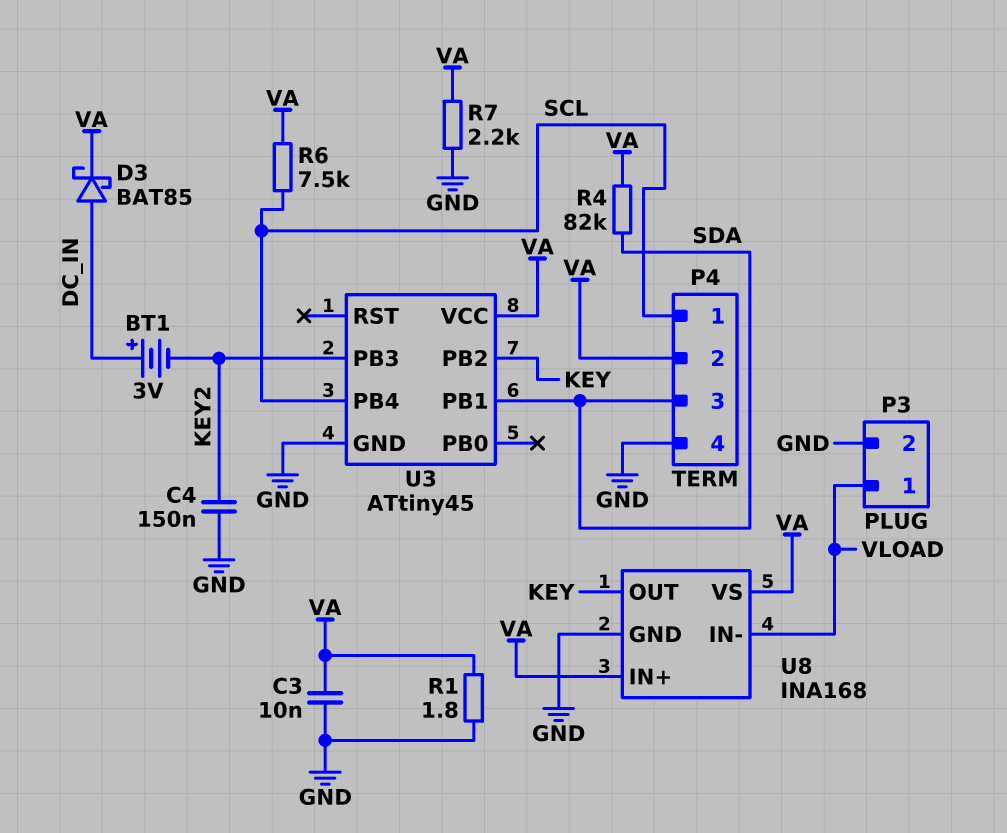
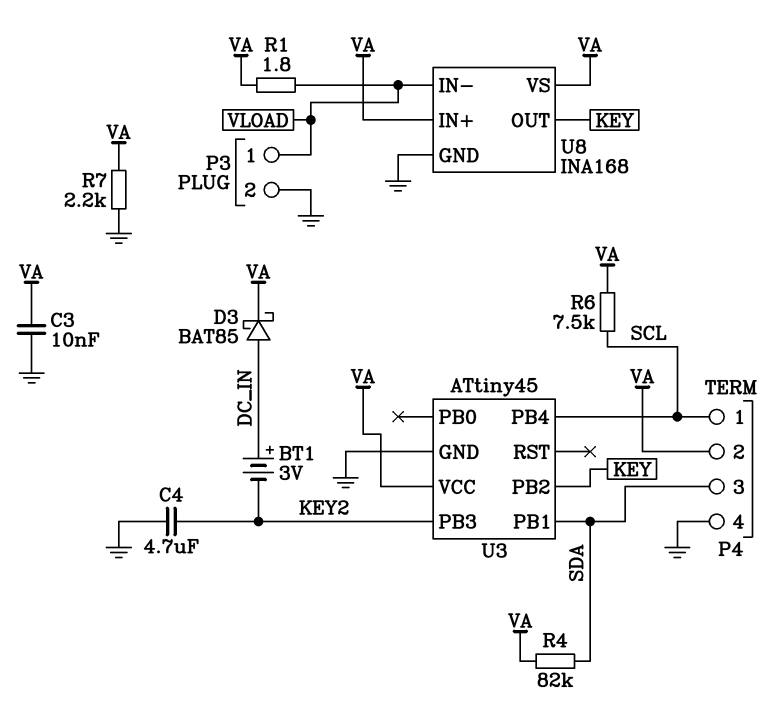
C4: 150nF (GND, KEY2) -> 4.7uF (GND, KEY2)
R1: 1.8 (GND, VA) -> 1.8 (VA, VLOAD)

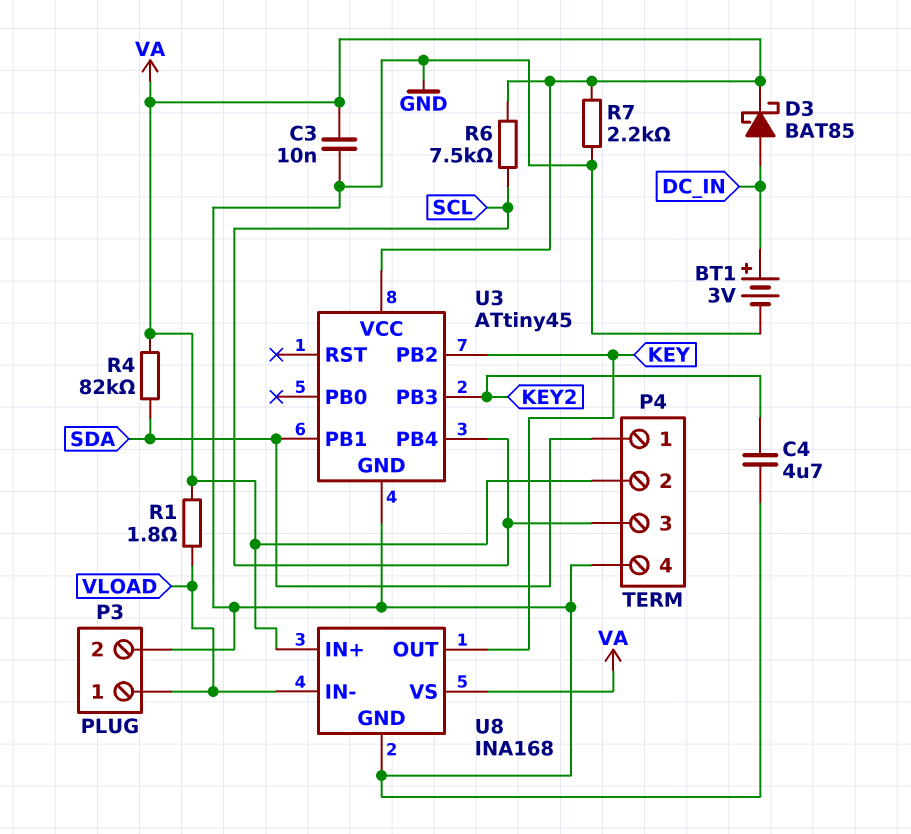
BT1: 3V (plus DC_IN, minus KEY2) -> 3V (plus DC_IN, minus GND)
P4 pin 1: SCL -> SDA
P4 pin 3: SDA -> SCL

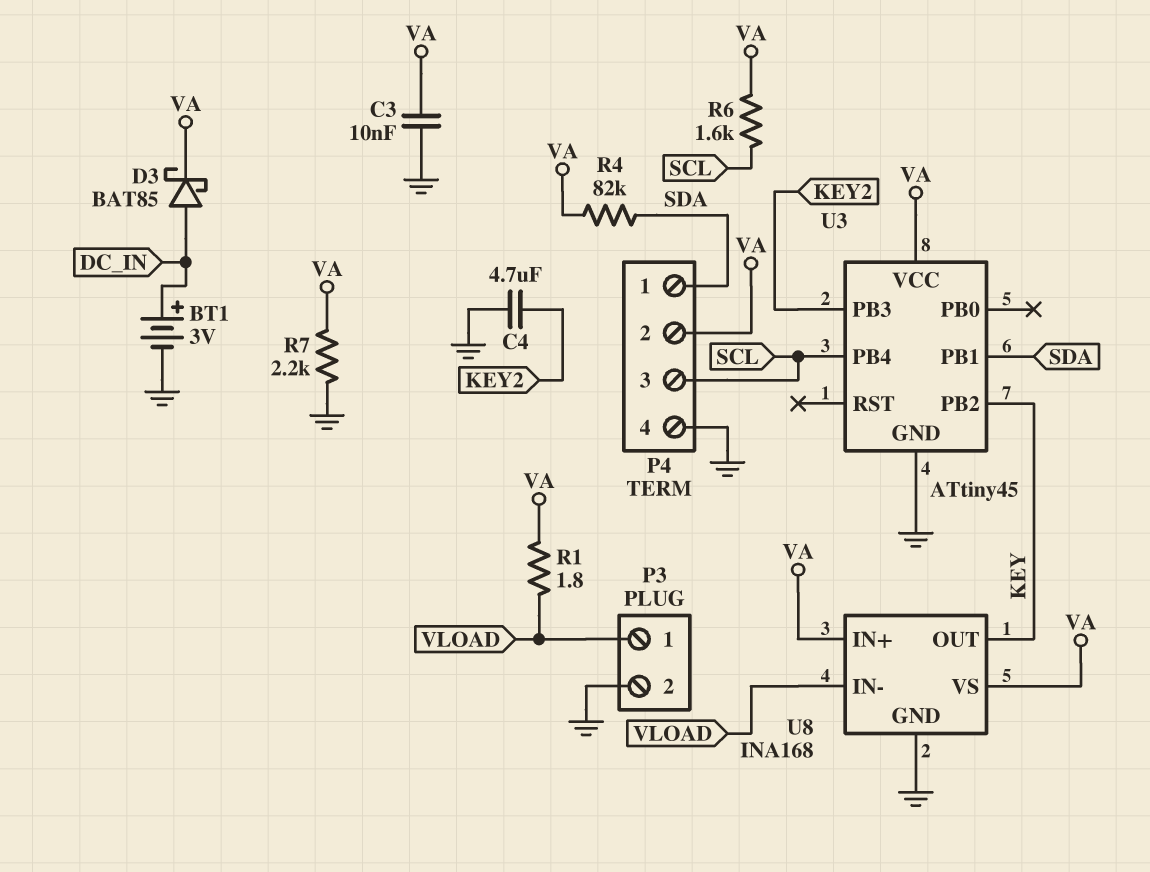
R6: 7.5k (SCL, VA) -> 1.6k (SCL, VA)

